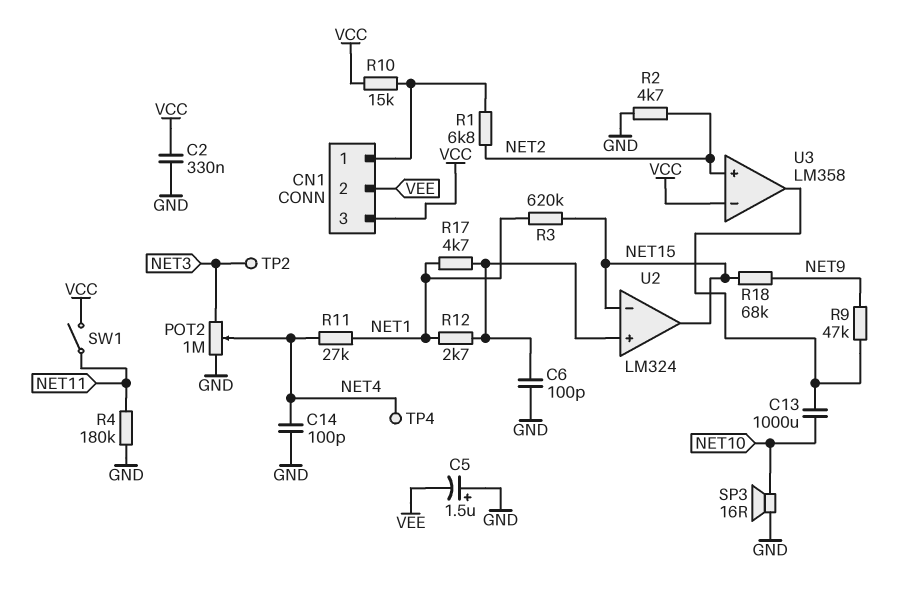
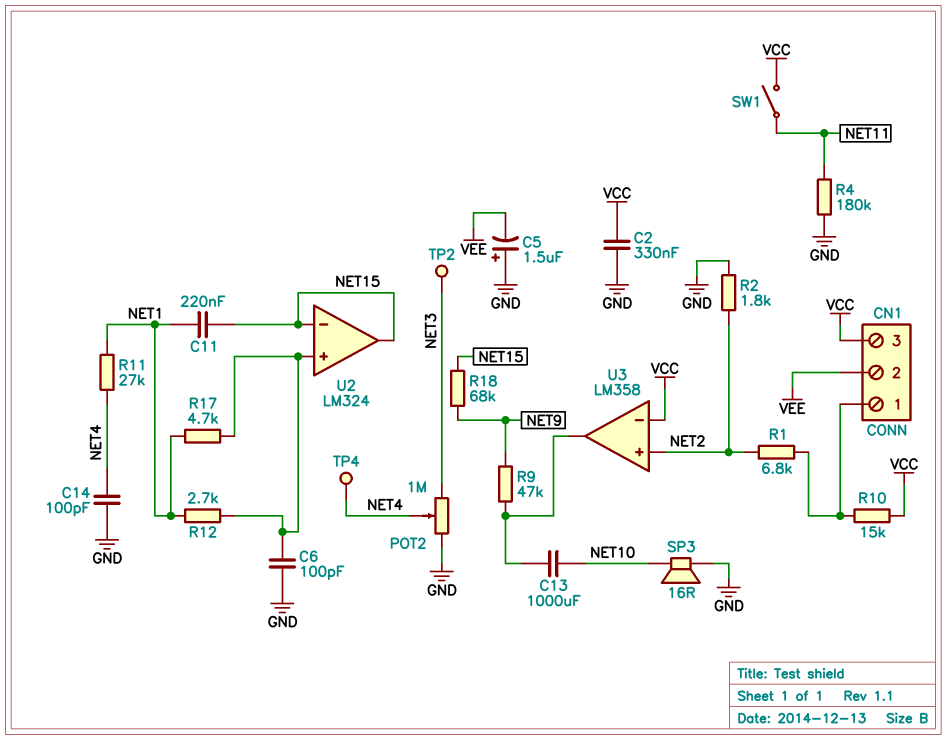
C11: none -> 220nF (NET1, NET15)
R2: 4.7k (GND, NET2) -> 1.8k (GND, NET2)
R3: 620k (NET1, NET15) -> none

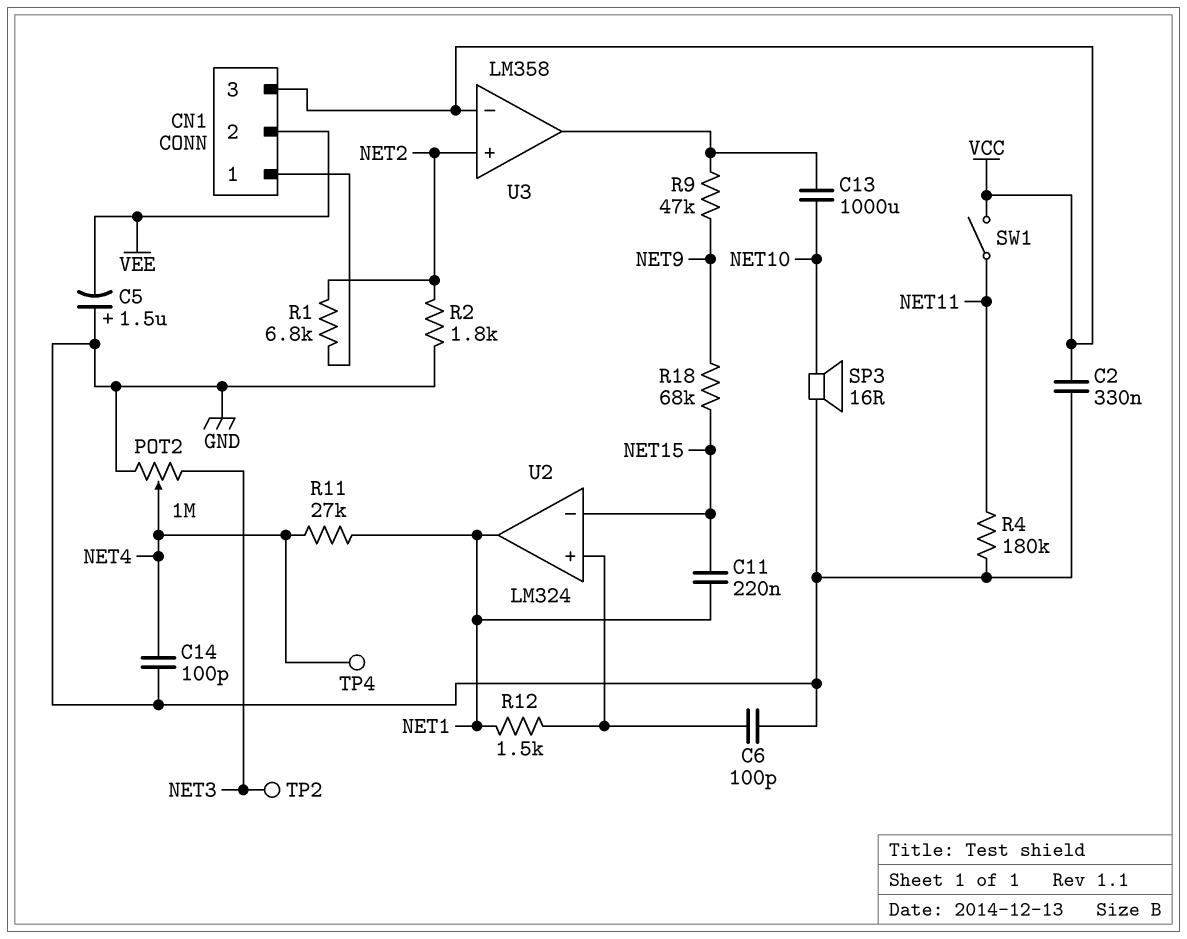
R10: 15k (CN1/1, VCC) -> none
R12: 2.7k (NET1, U2/in+) -> 1.5k (NET1, U2/in+)
R17: 4.7k (NET1, U2/in+) -> none
U2 pin out: NET15 -> NET1

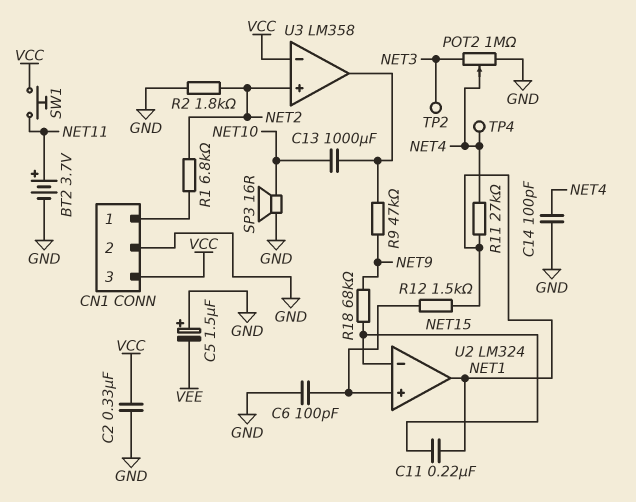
BT2: none -> 3.7V (plus NET11, minus GND)
CN1 pin 2: VEE -> GND
R4: 180k (GND, NET11) -> none
SW1: switch (NET11, VCC) -> button (NET11, VCC)

